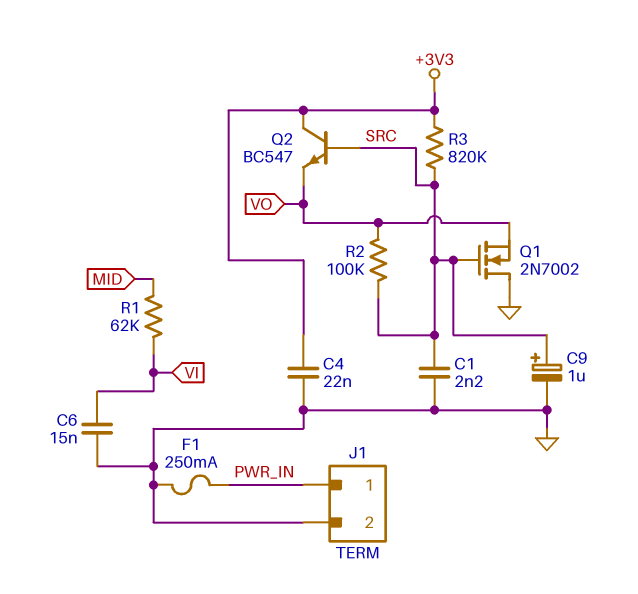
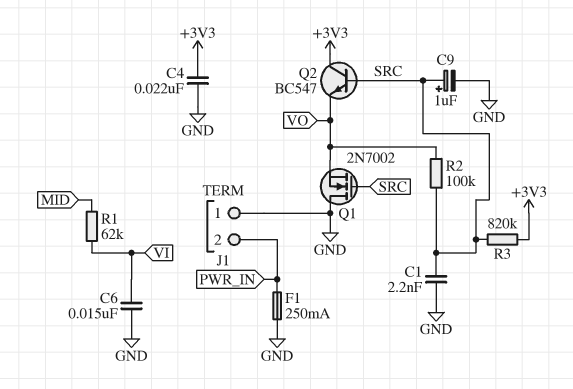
J1 pin 1: PWR_IN -> GND
J1 pin 2: GND -> PWR_IN

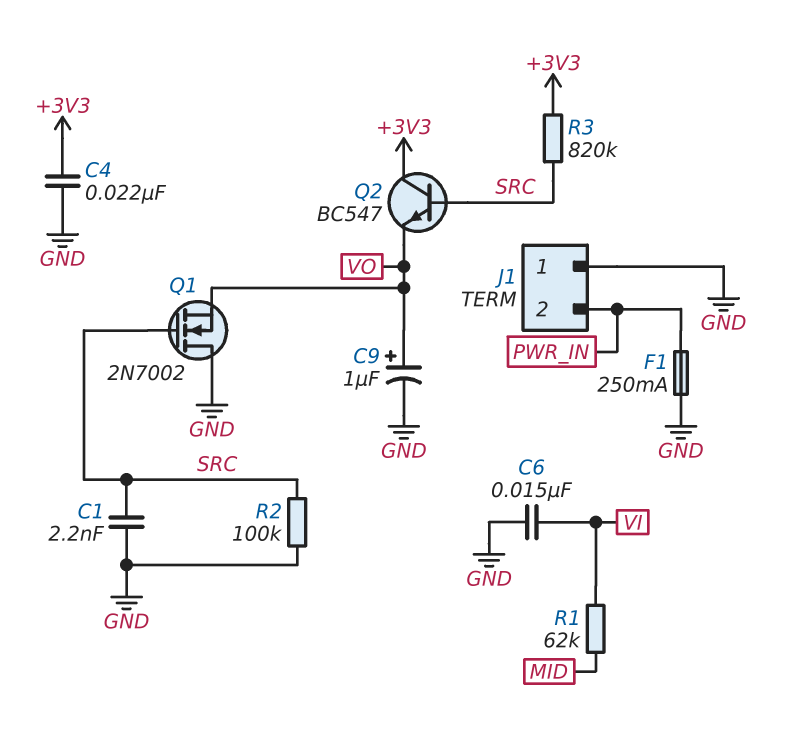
C9: 1uF (plus SRC, minus GND) -> 1uF (plus VO, minus GND)
R2: 100k (SRC, VO) -> 100k (GND, SRC)

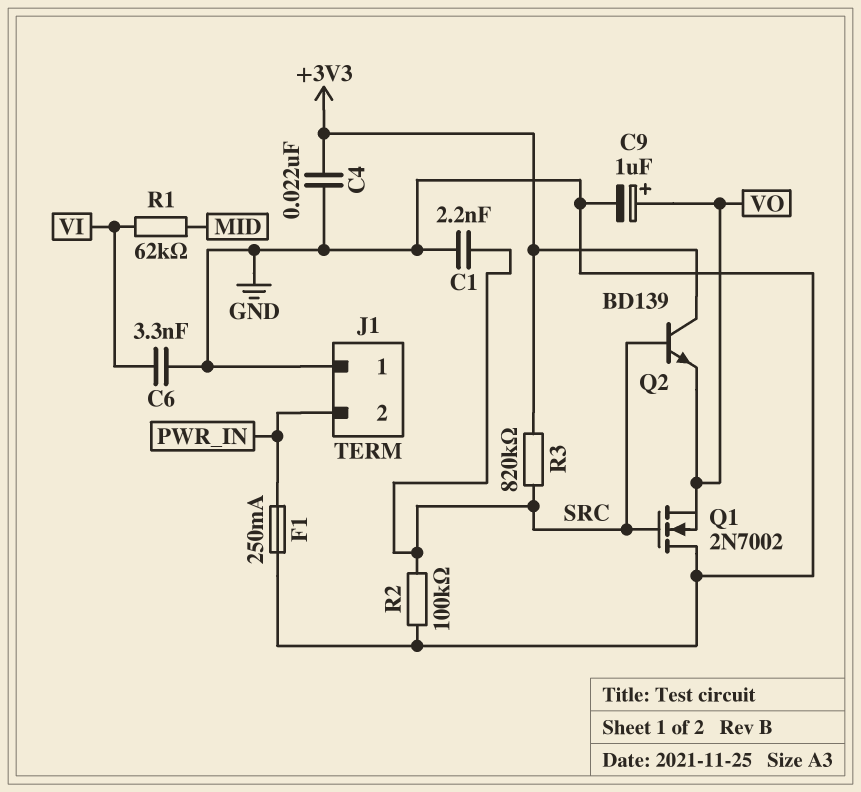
C6: 15nF (GND, VI) -> 3.3nF (GND, VI)
Q2: NPN BC547 (B SRC, C +3V3, E VO) -> NPN BD139 (B SRC, C +3V3, E VO)

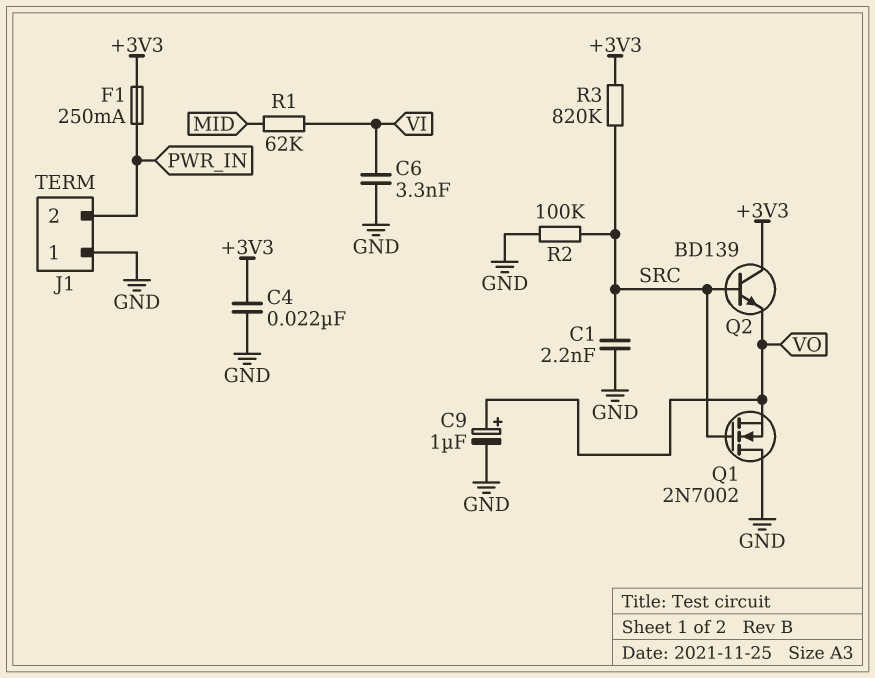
F1: 250mA (GND, PWR_IN) -> 250mA (+3V3, PWR_IN)

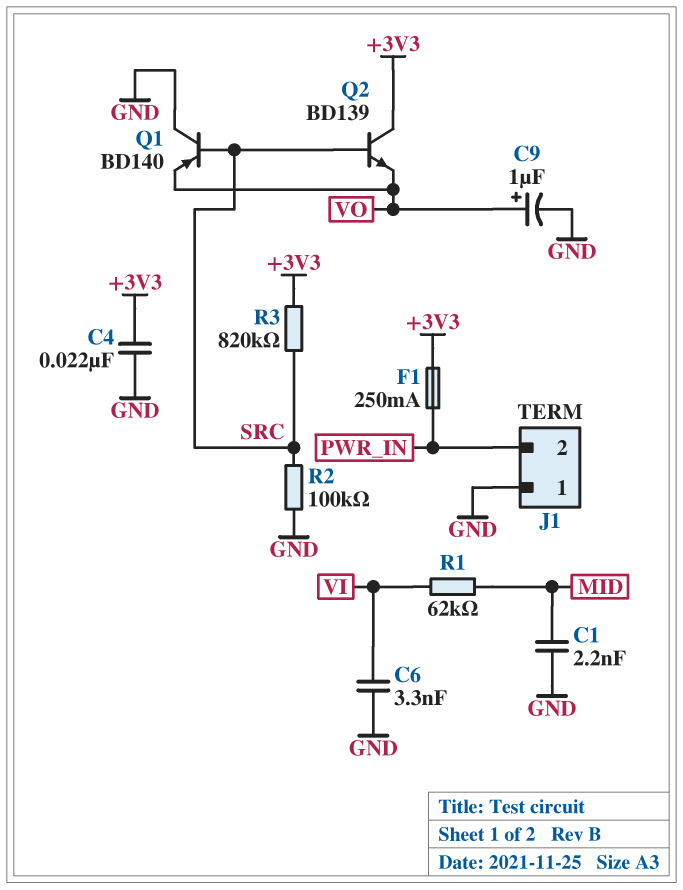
C1: 2.2nF (GND, SRC) -> 2.2nF (GND, MID)
Q1: NMOS 2N7002 (G SRC, D GND, S VO) -> PNP BD140 (B SRC, C GND, E VO)

